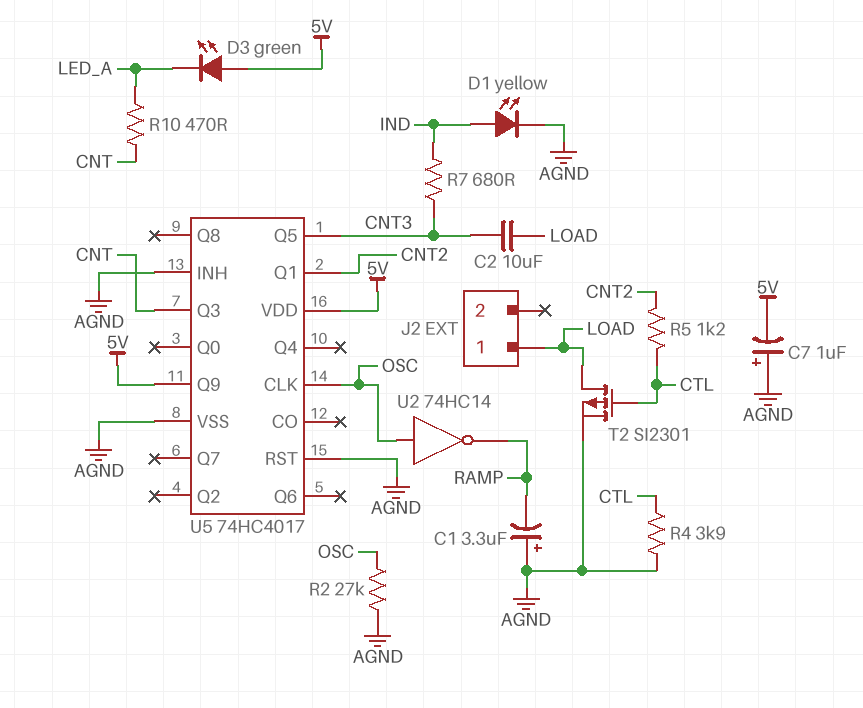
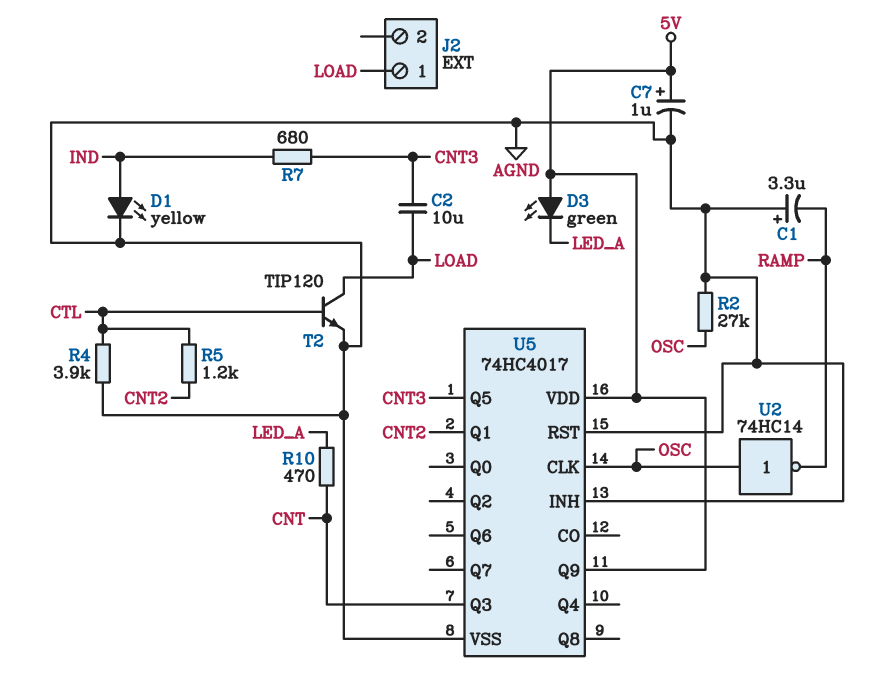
C7: 1uF (plus AGND, minus 5V) -> 1uF (plus 5V, minus AGND)
T2: PMOS SI2301 (G CTL, D LOAD, S AGND) -> NPN TIP120 (B CTL, C LOAD, E AGND)

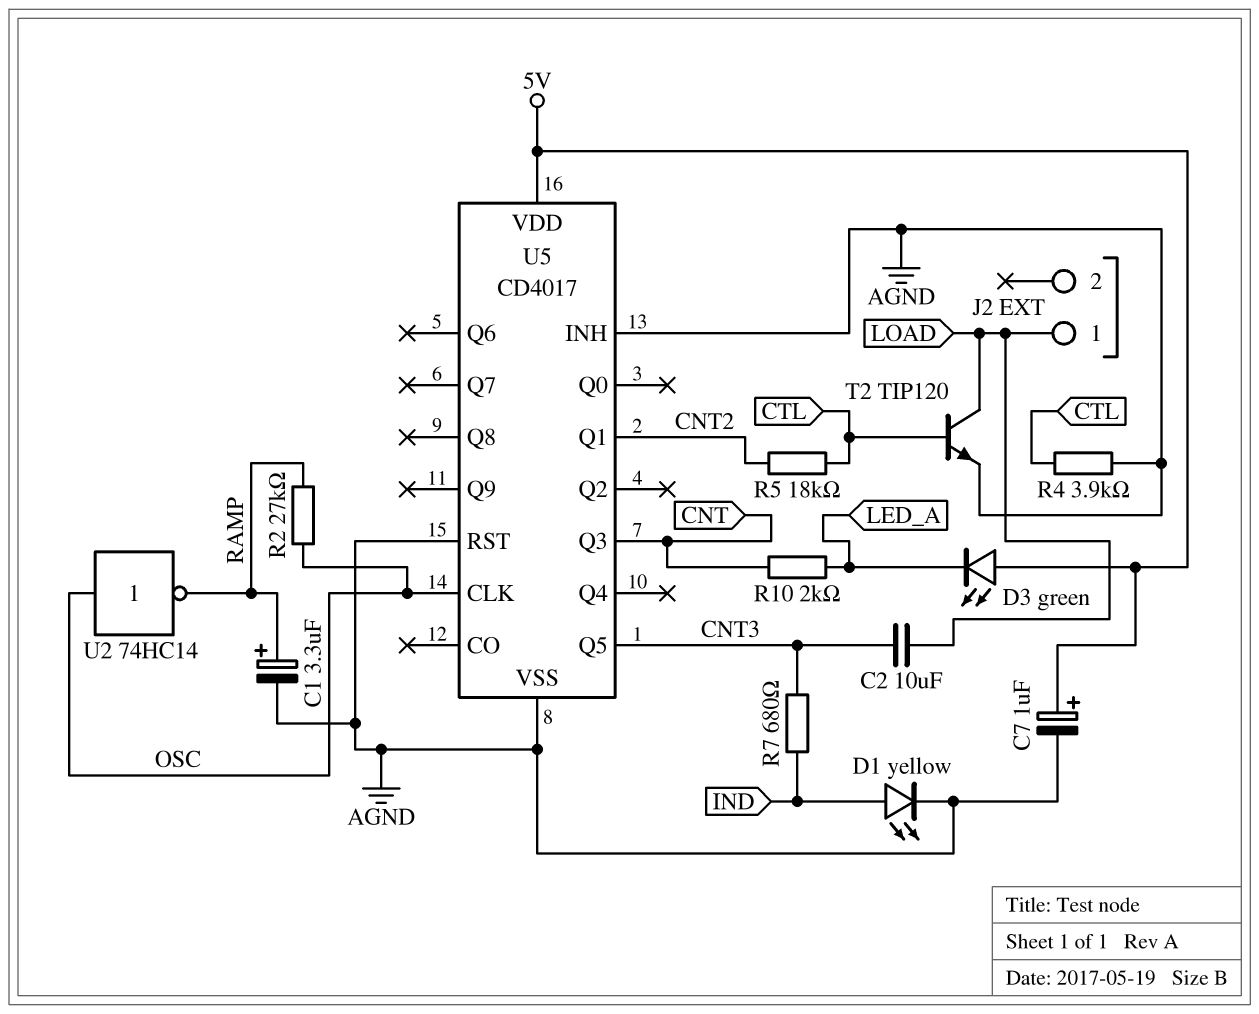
C1: 3.3uF (plus AGND, minus RAMP) -> 3.3uF (plus RAMP, minus AGND)
R2: 27k (AGND, OSC) -> 27k (OSC, RAMP)
R5: 1.2k (CNT2, CTL) -> 18k (CNT2, CTL)
R10: 470 (CNT, LED_A) -> 2k (CNT, LED_A)
U5: 74HC4017 -> CD4017
U5 pin Q9: 5V -> none

